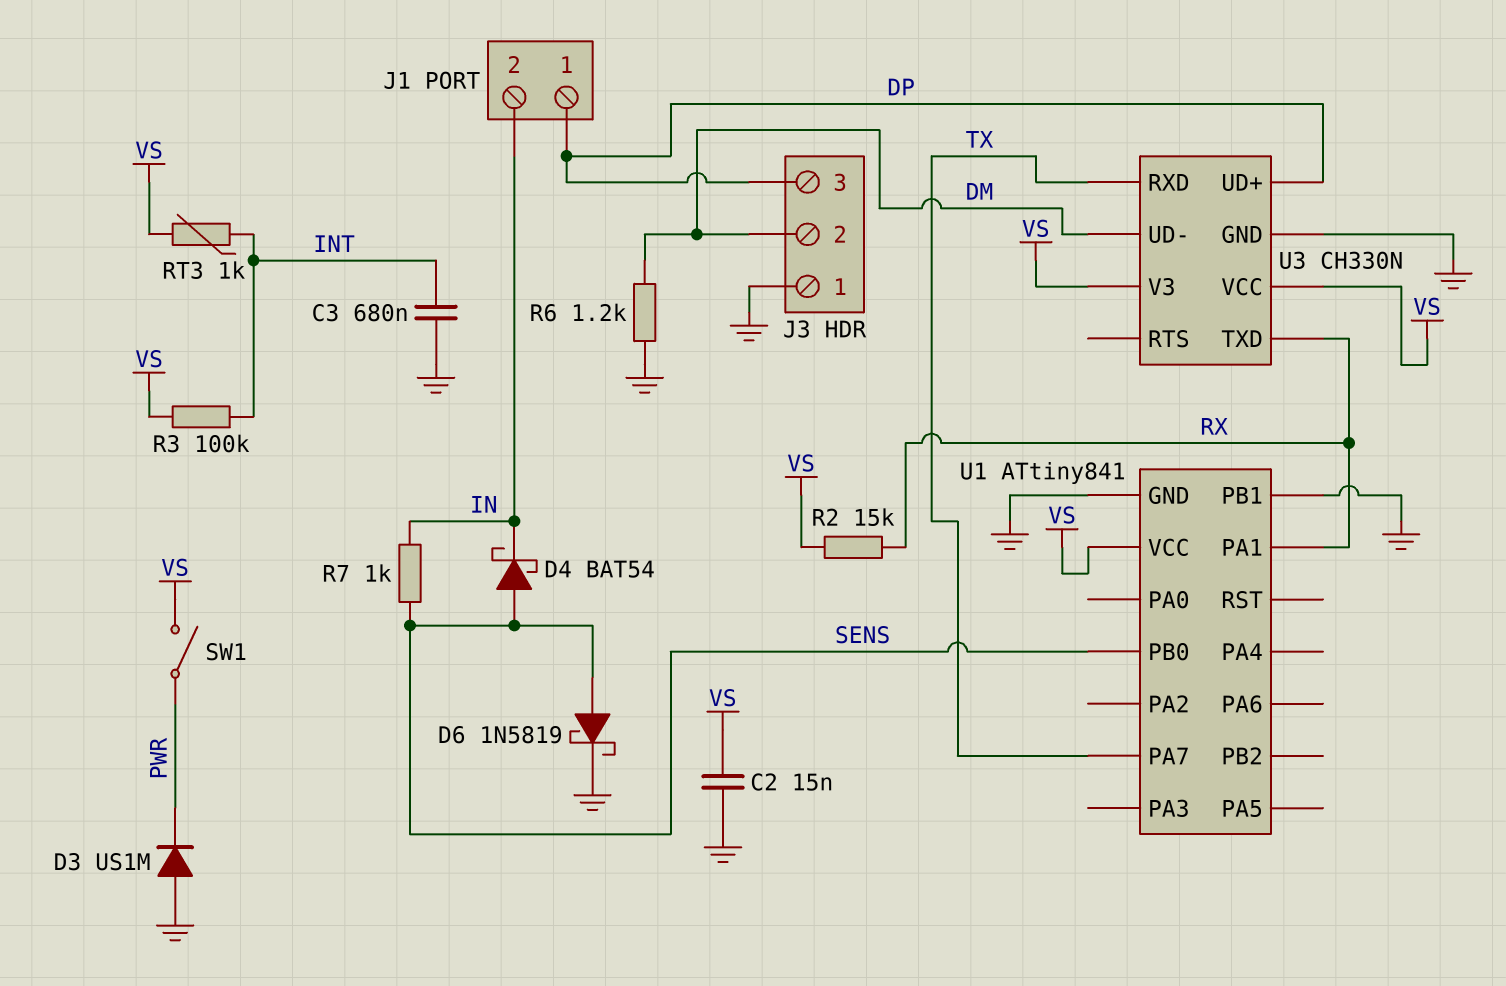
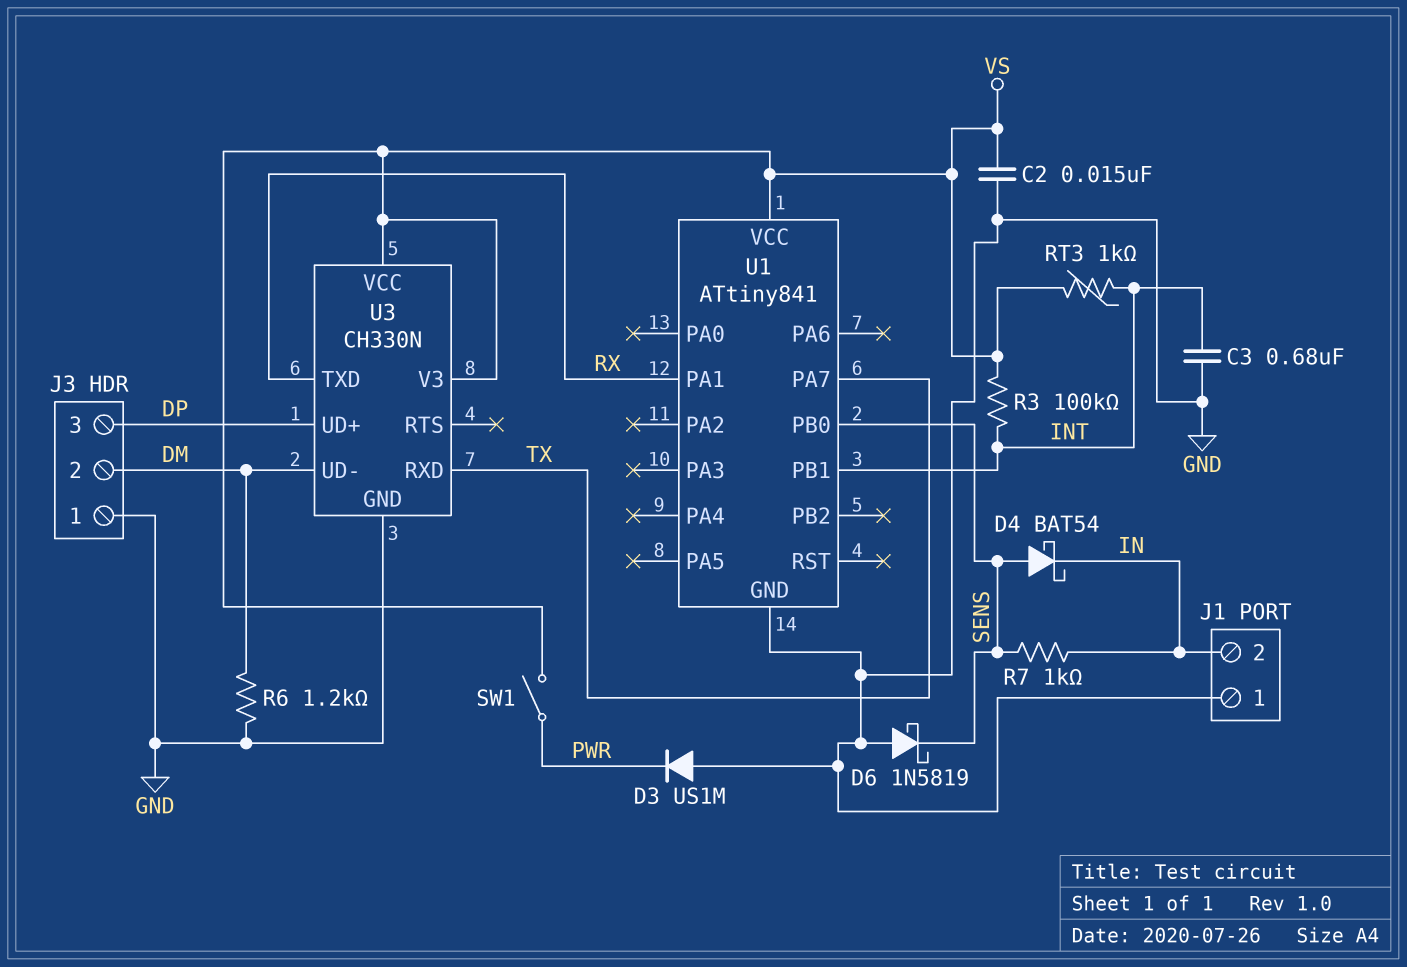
D6: schottky 1N5819 (A SENS, K GND) -> schottky 1N5819 (A GND, K SENS)
J1 pin 1: DP -> GND
R2: 15k (RX, VS) -> none
U1 pin PB1: GND -> INT

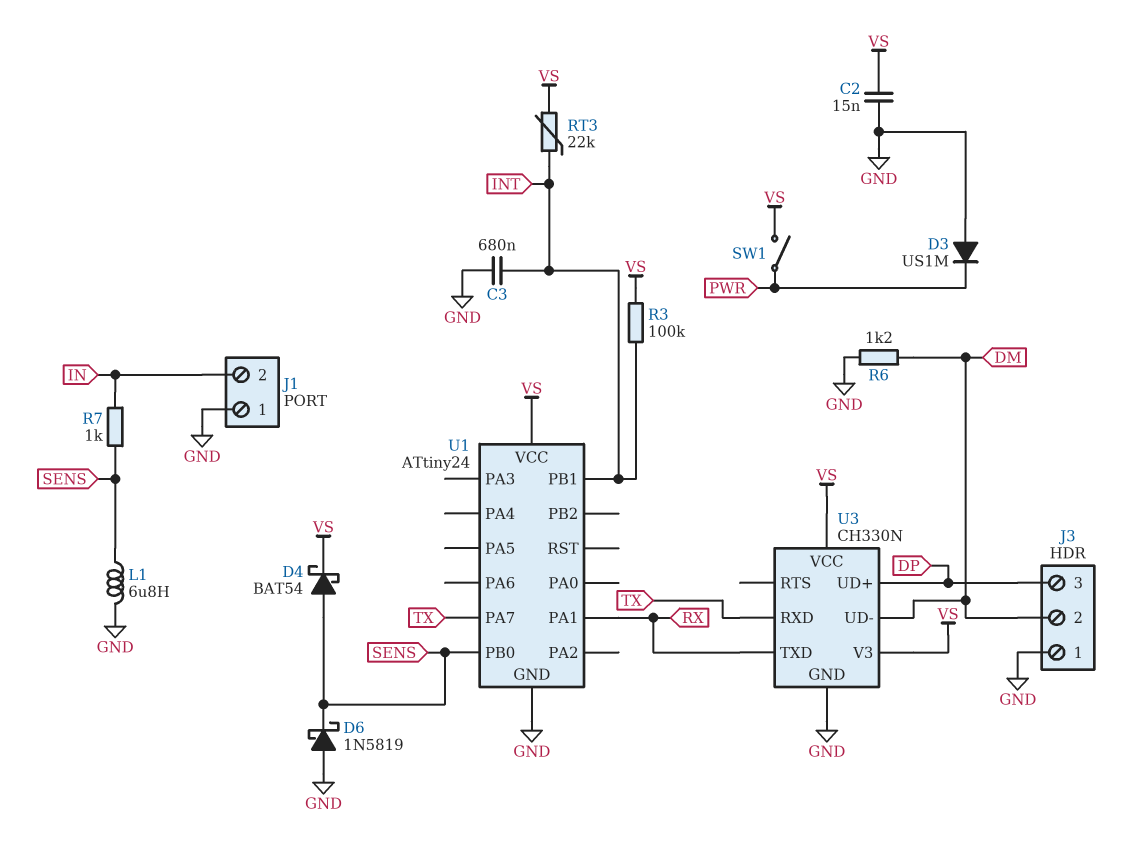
D4: schottky BAT54 (A SENS, K IN) -> schottky BAT54 (A SENS, K VS)
L1: none -> 6.8uH (GND, SENS)
RT3: 1k (INT, VS) -> 22k (INT, VS)
U1: ATtiny841 -> ATtiny24

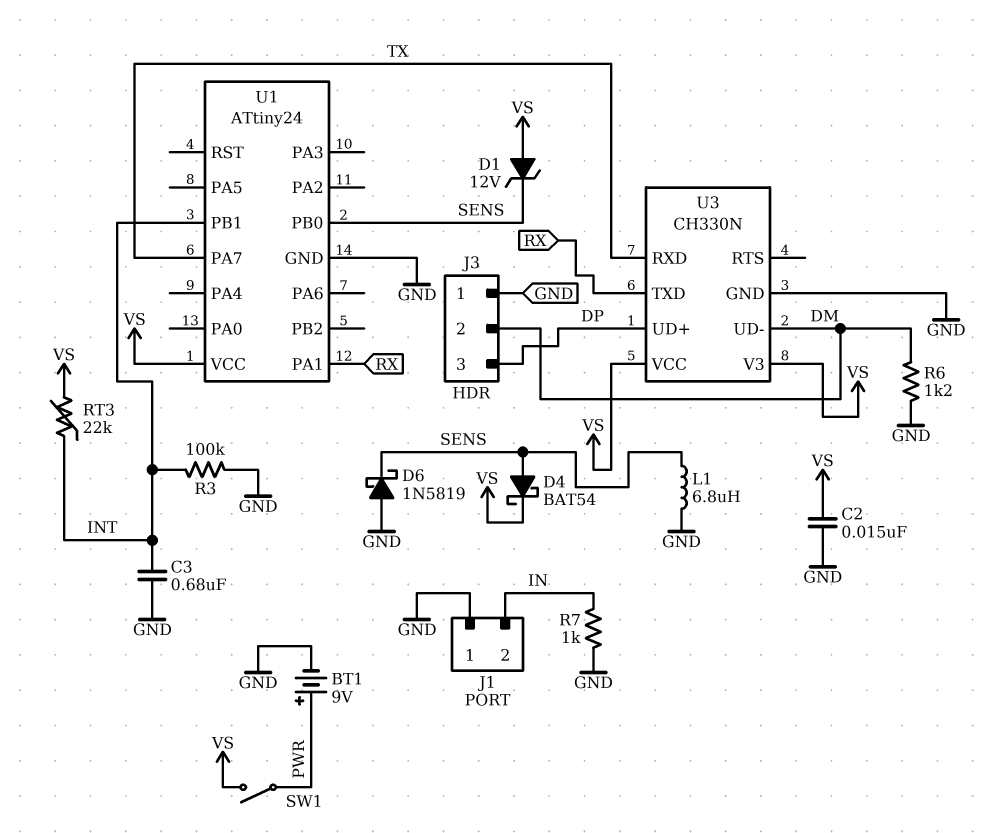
BT1: none -> 9V (plus PWR, minus GND)
D1: none -> zener 12V (A VS, K SENS)
D3: diode US1M (A GND, K PWR) -> none
R3: 100k (INT, VS) -> 100k (GND, INT)
R7: 1k (IN, SENS) -> 1k (GND, IN)

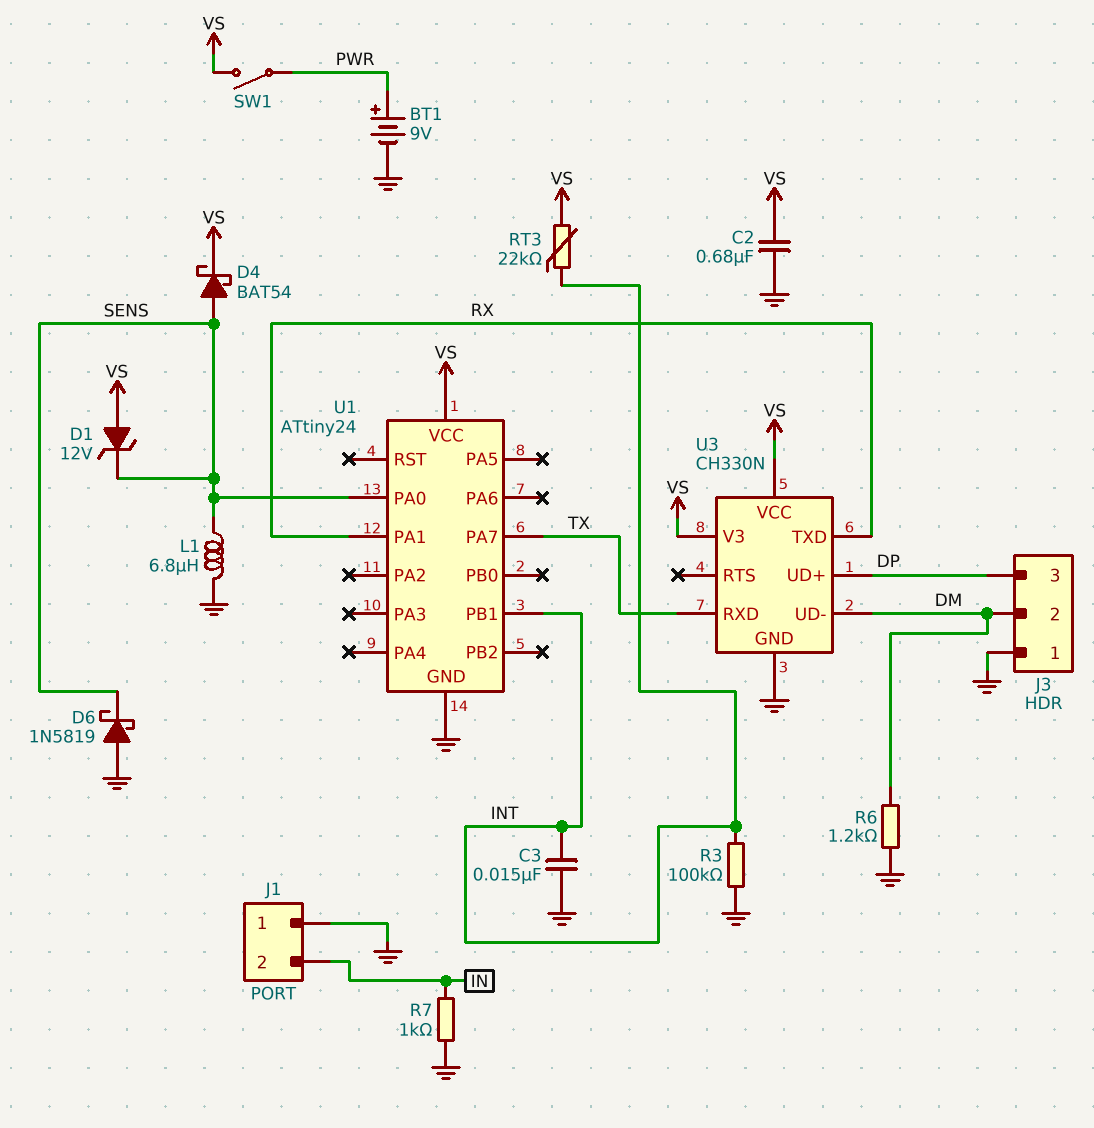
C2: 15nF (GND, VS) -> 680nF (GND, VS)
C3: 680nF (GND, INT) -> 15nF (GND, INT)
U1 pin PA0: none -> SENS
U1 pin PB0: SENS -> none

